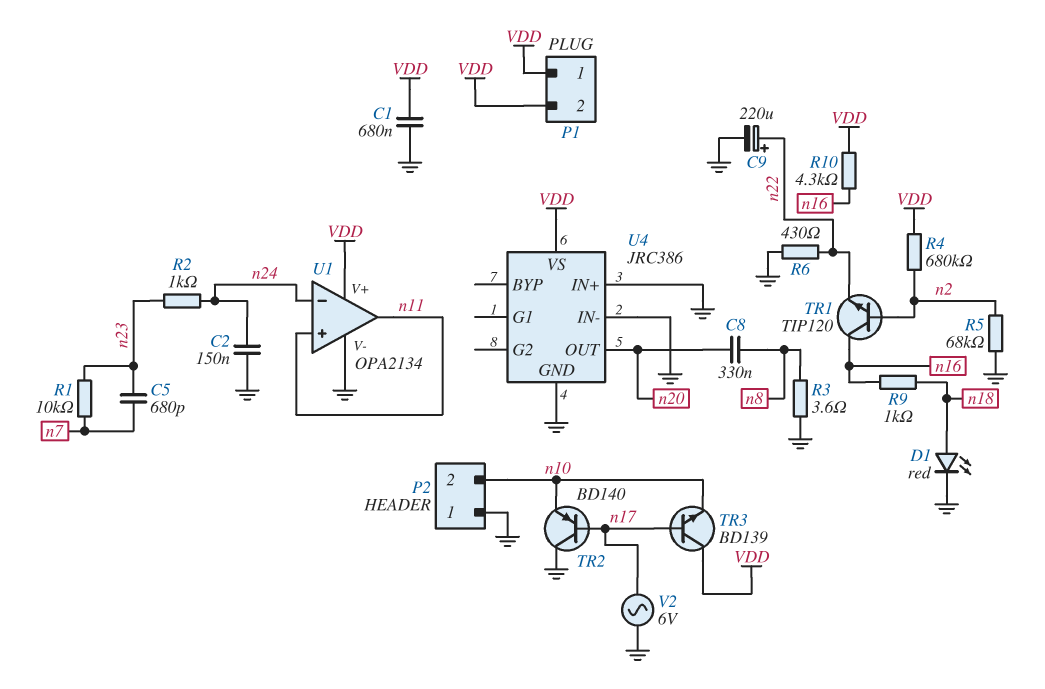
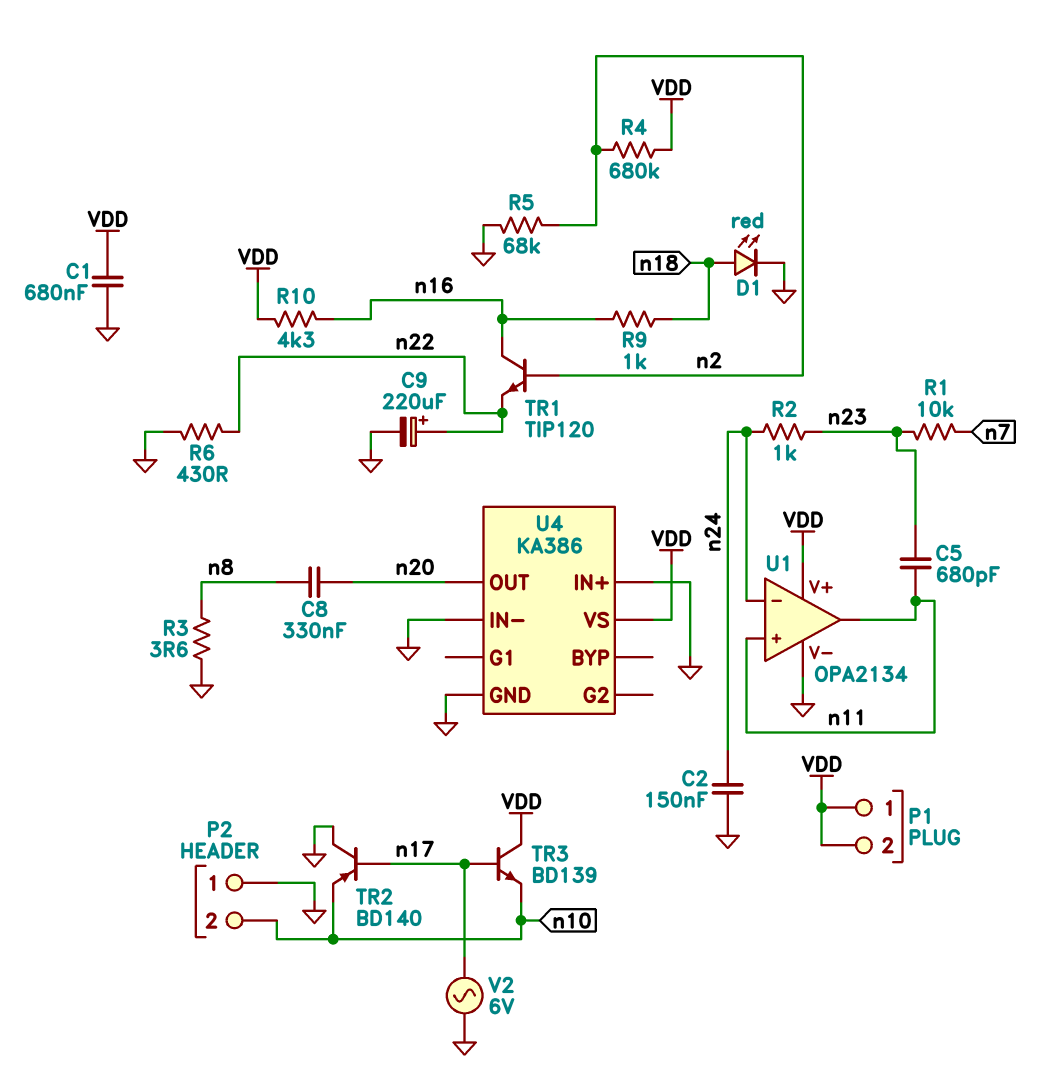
C5: 680pF (n7, n23) -> 680pF (n11, n23)
U4: JRC386 -> KA386

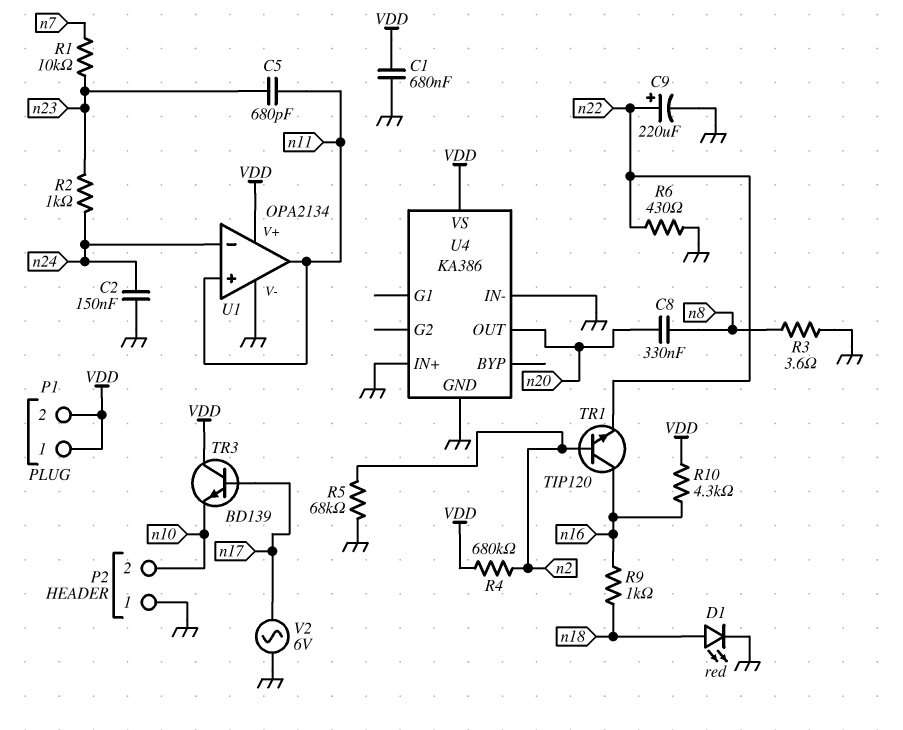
TR2: PNP BD140 (B n17, C GND, E n10) -> none

